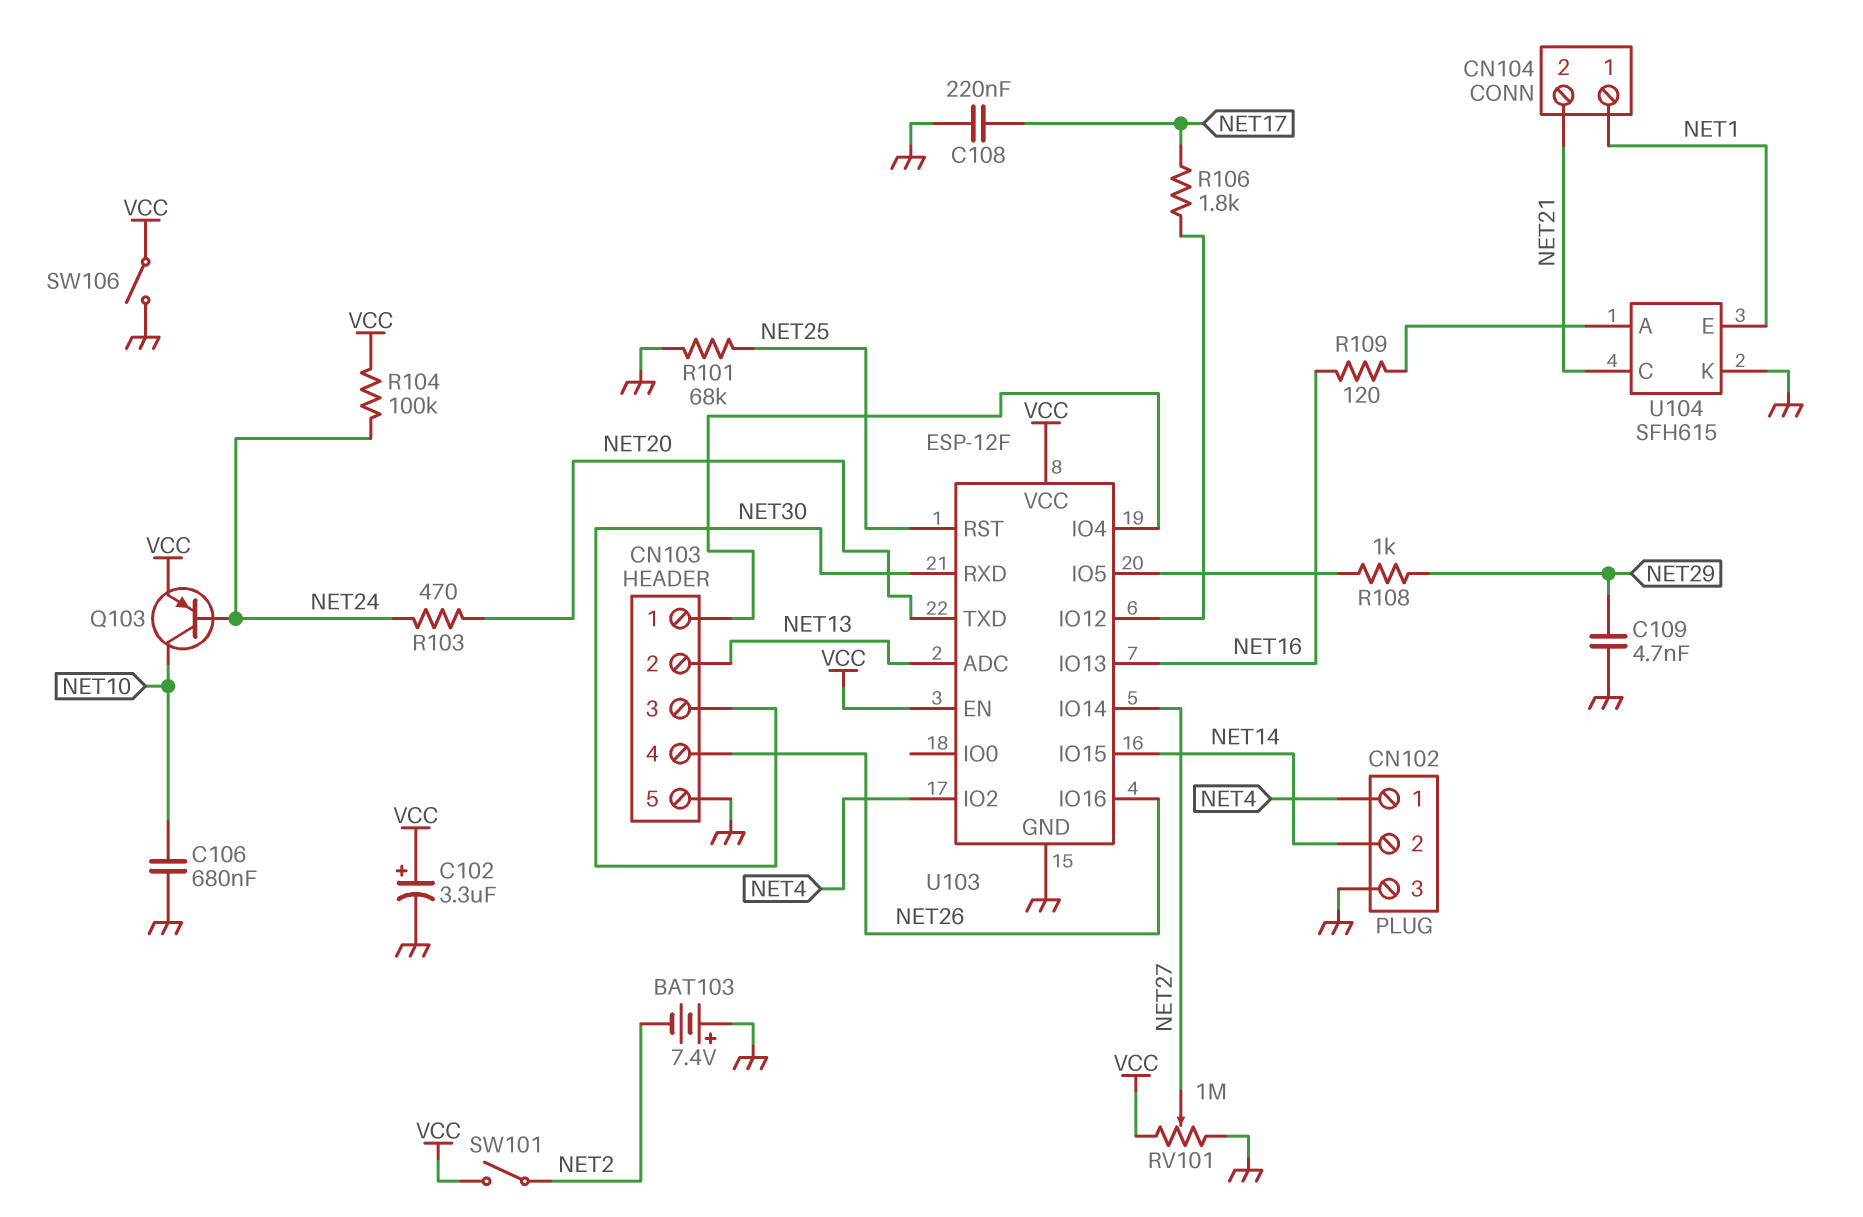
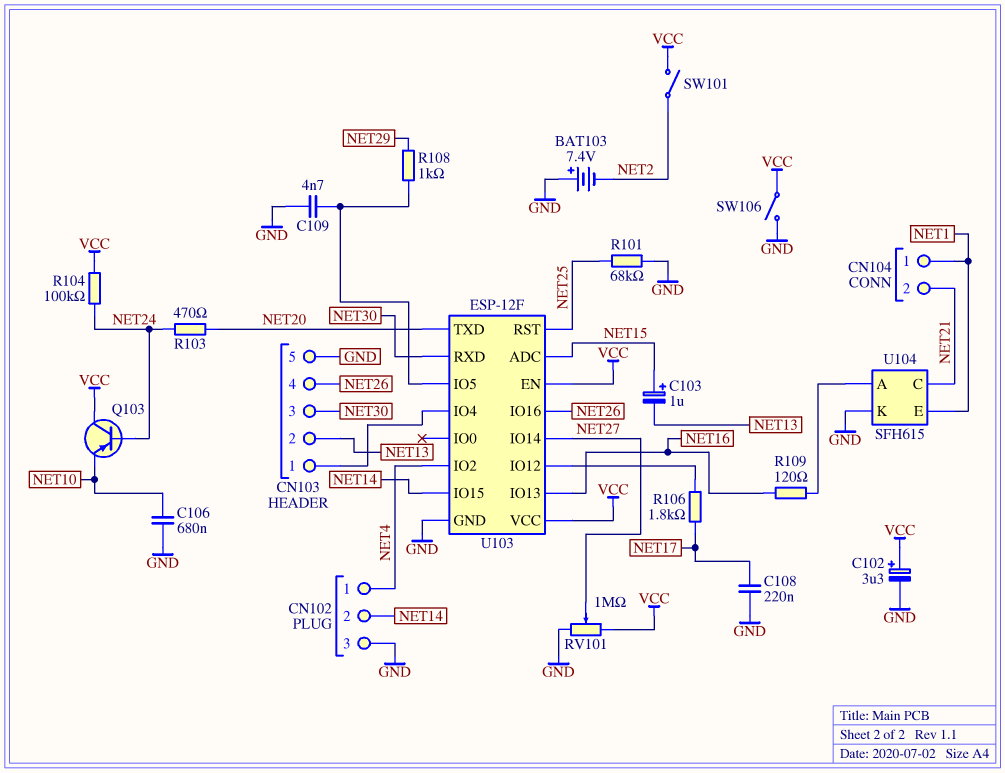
C103: none -> 1uF (plus NET15, minus NET13)
C109: 4.7nF (GND, NET29) -> 4.7nF (GND, U103/IO5)
Q103: PNP (B NET24, C NET10, E VCC) -> PNP (B NET24, C VCC, E NET10)
U103 pin ADC: NET13 -> NET15

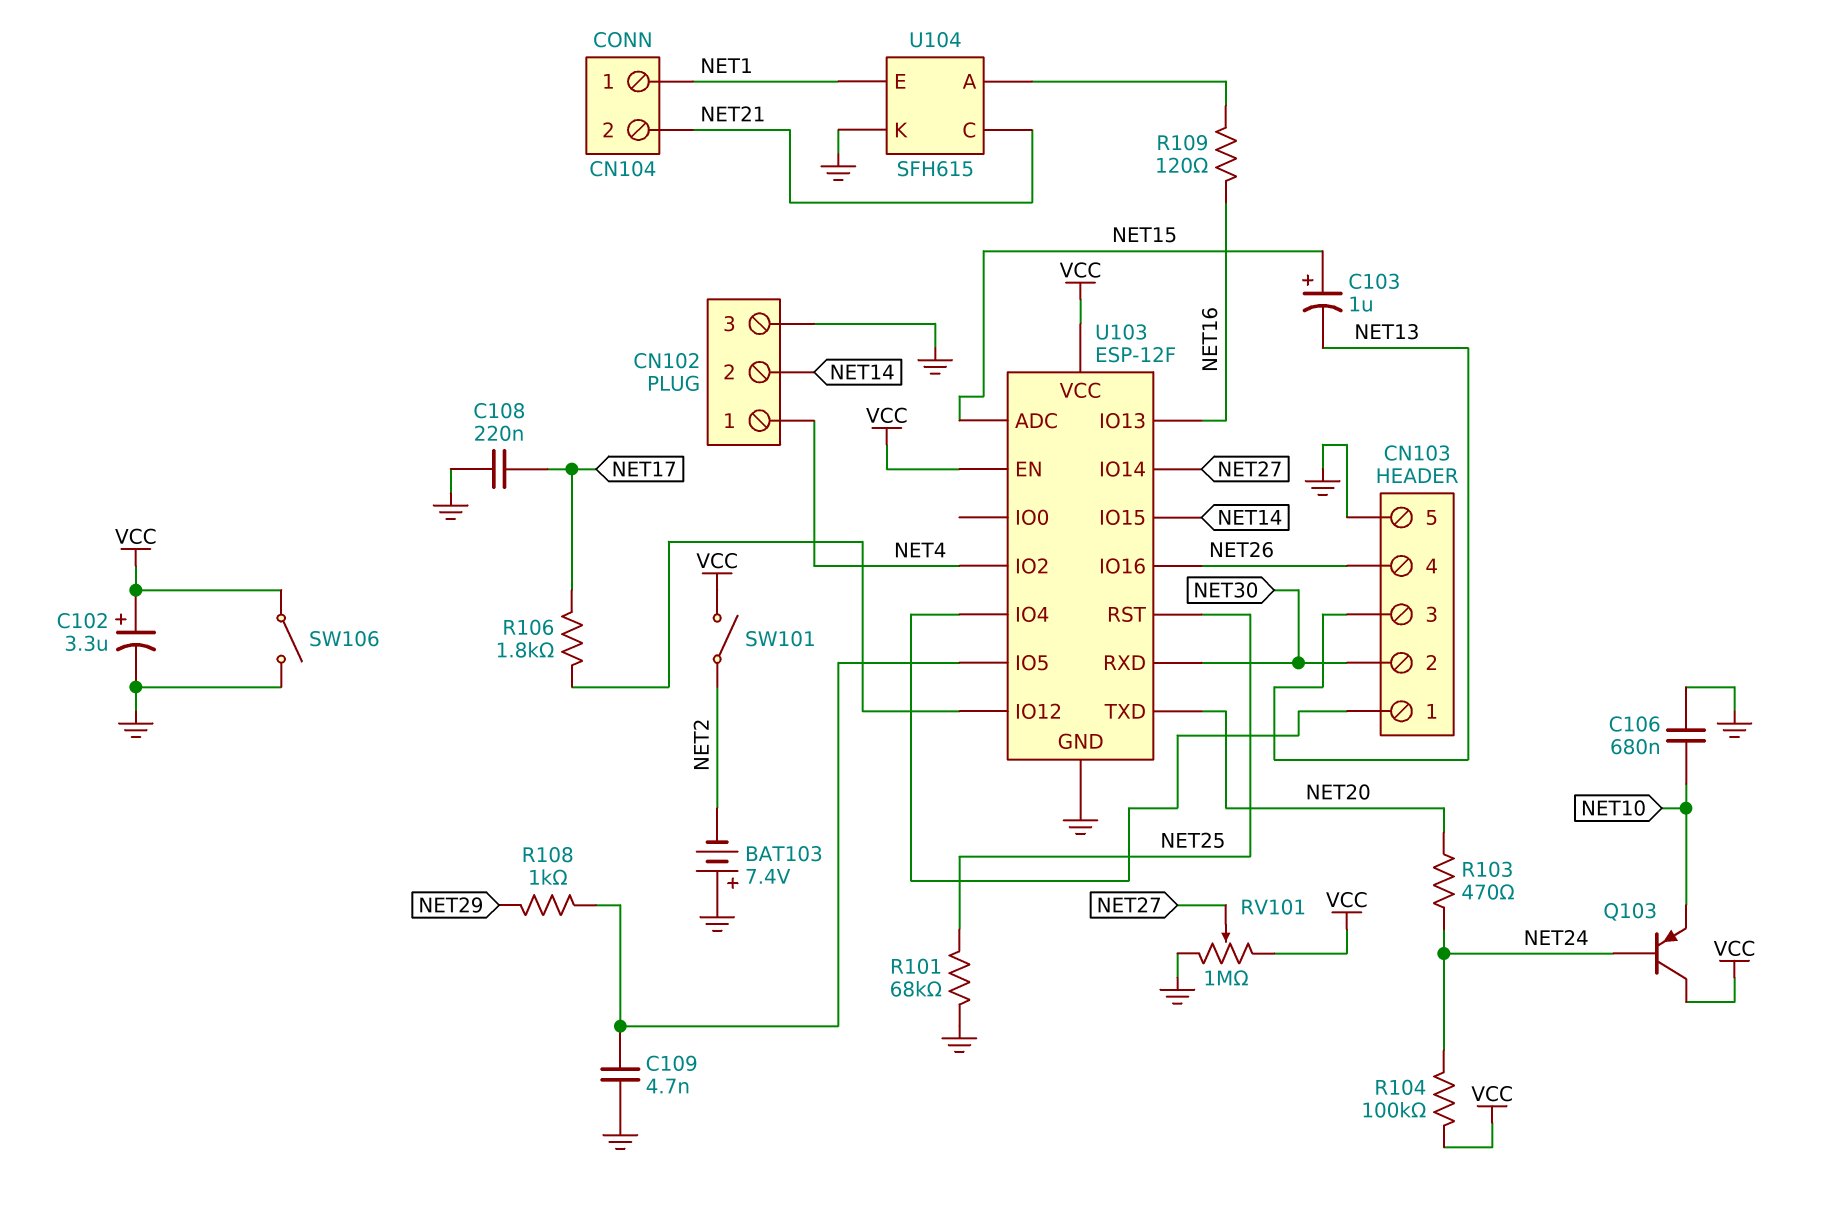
CN103 pin 2: NET13 -> NET30
CN103 pin 3: NET30 -> NET13

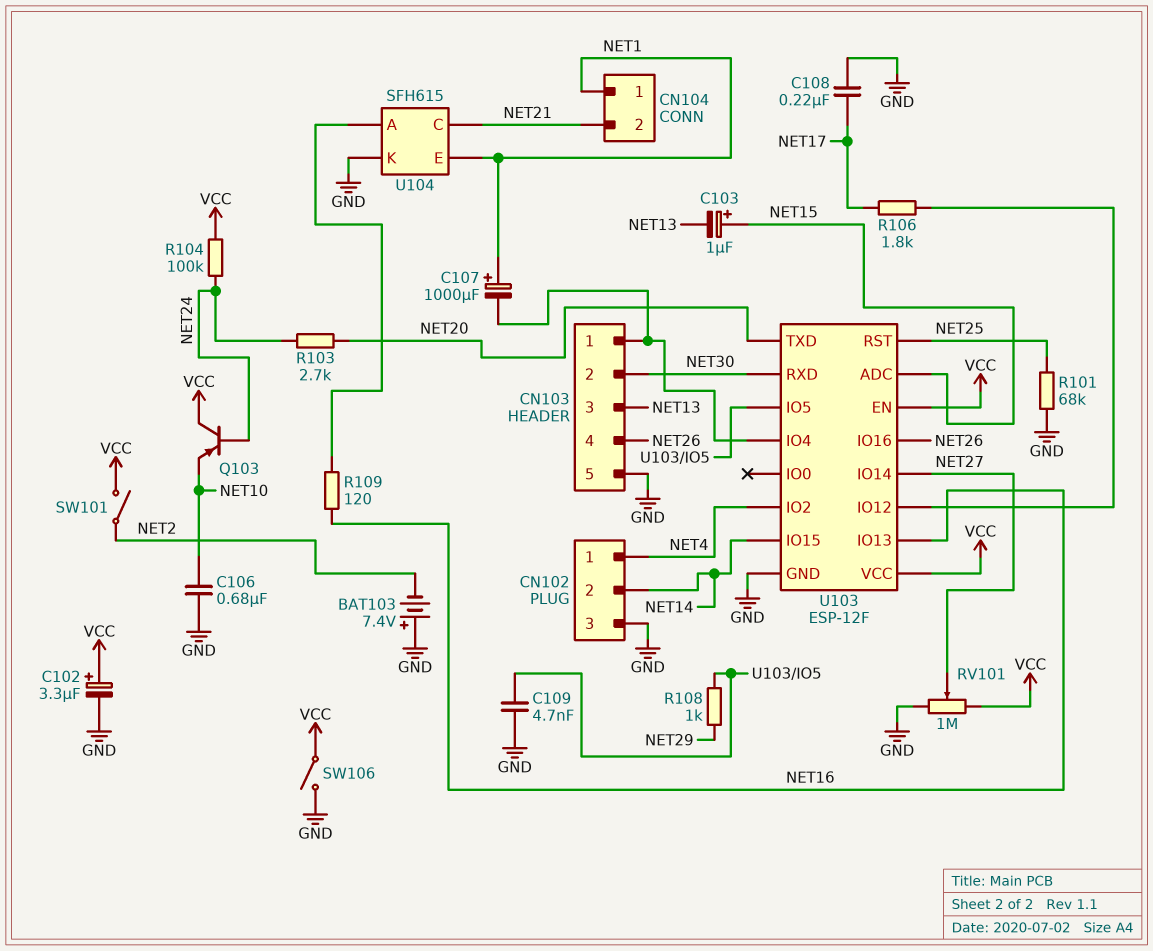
C107: none -> 1000uF (plus NET1, minus CN103/1)
R103: 470 (NET20, NET24) -> 2.7k (NET20, NET24)

